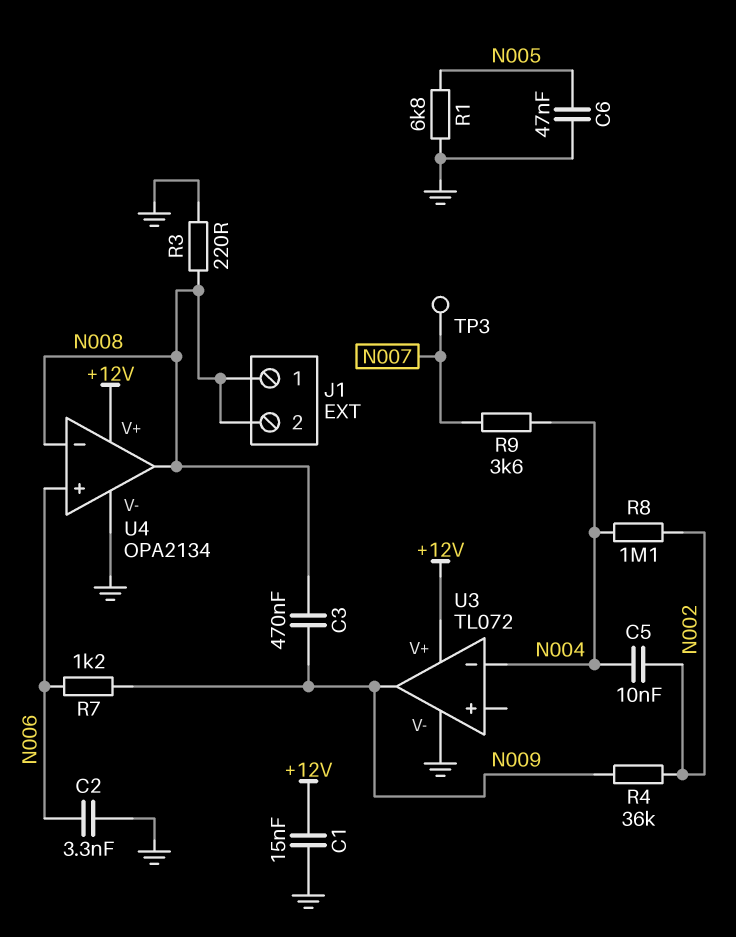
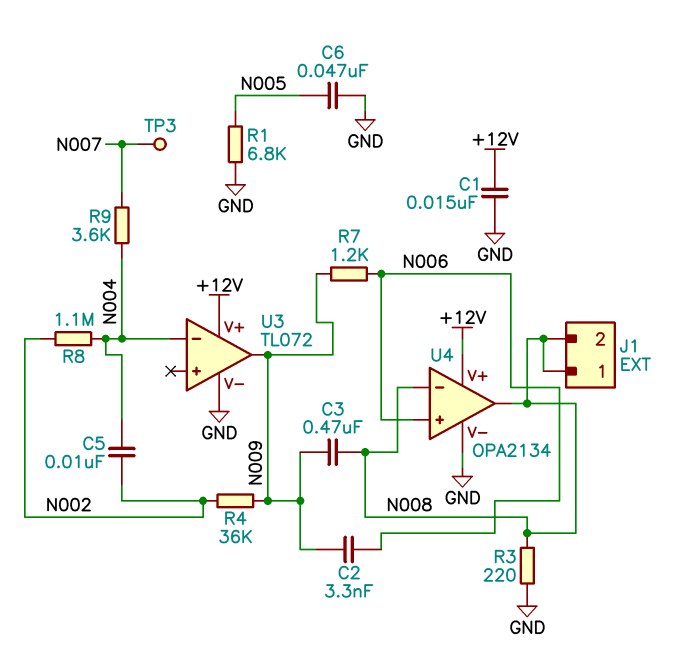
C2: 3.3nF (GND, N006) -> 3.3nF (N006, N009)

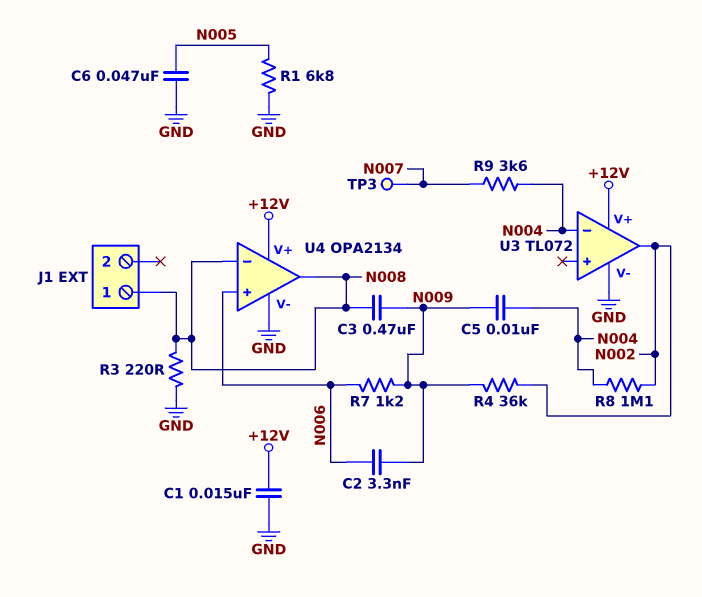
C5: 10nF (N002, N004) -> 10nF (N004, N009)
J1 pin 2: N008 -> none
U3 pin out: N009 -> N002

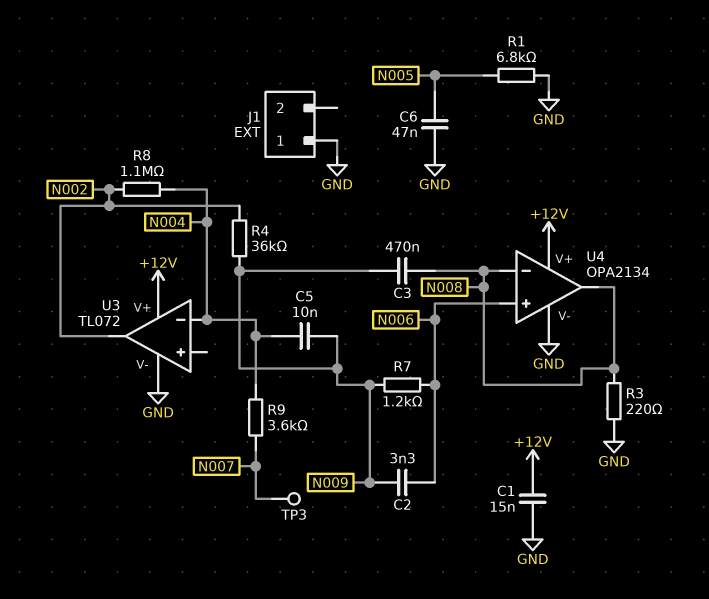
J1 pin 1: N008 -> GND

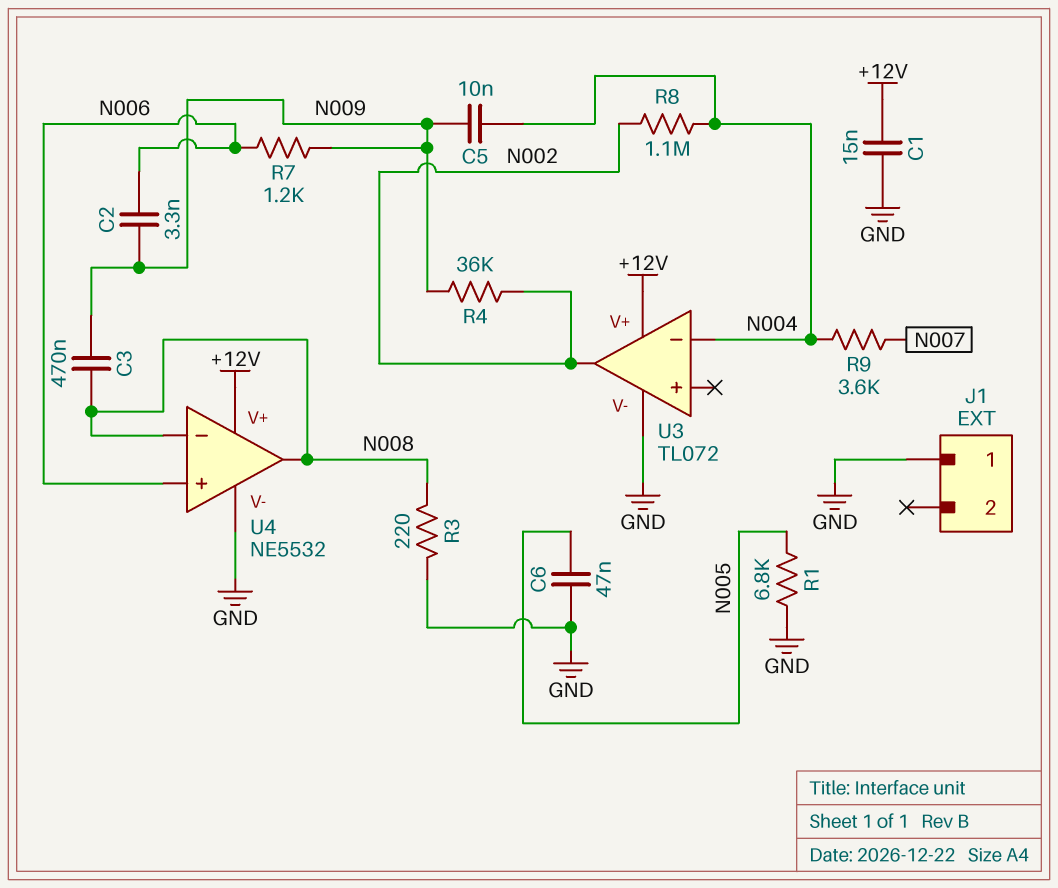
TP3: test point (N007) -> none
U4: OPA2134 -> NE5532

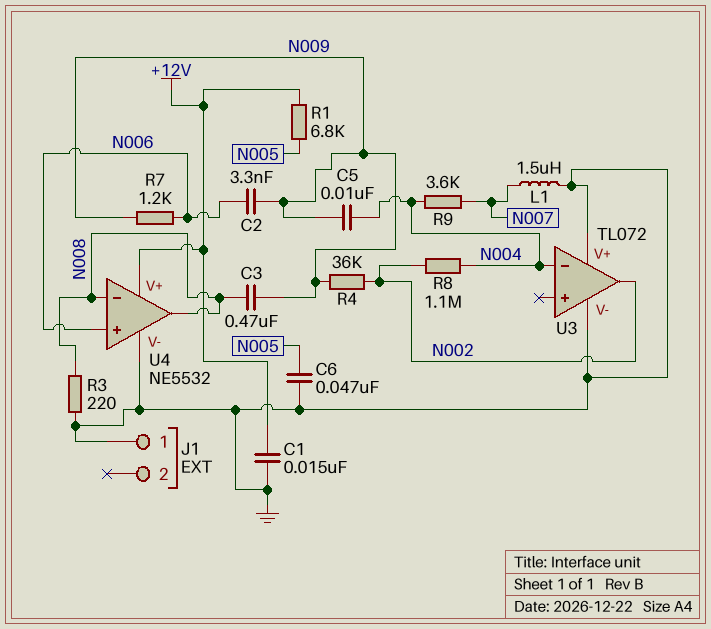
L1: none -> 1.5uH (GND, N007)
R1: 6.8k (GND, N005) -> 6.8k (+12V, N005)
U3 pin V+: +12V -> GND

